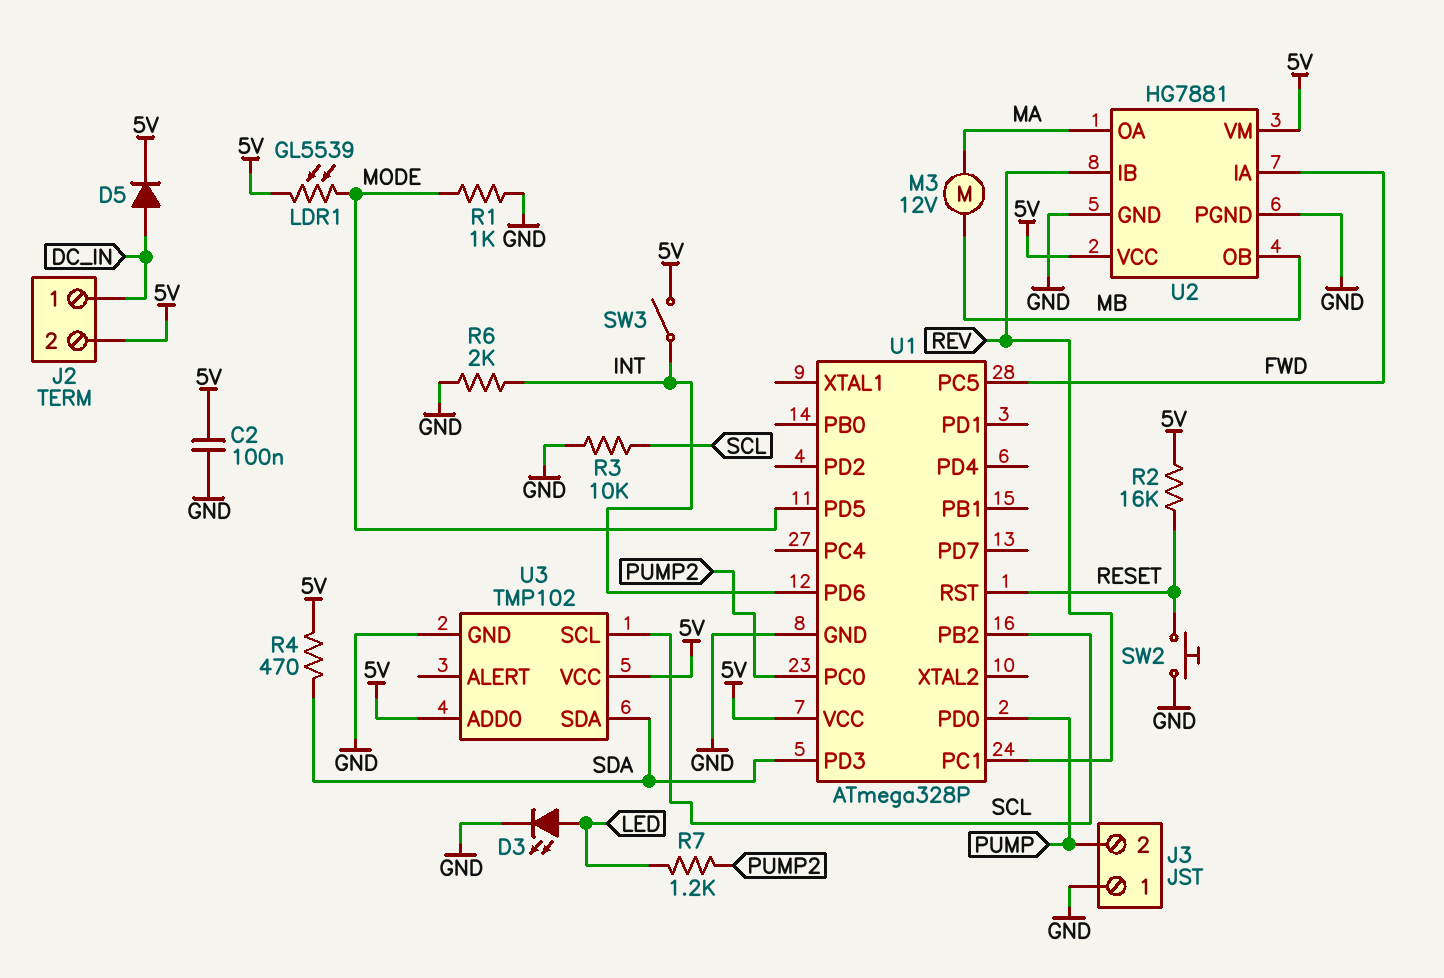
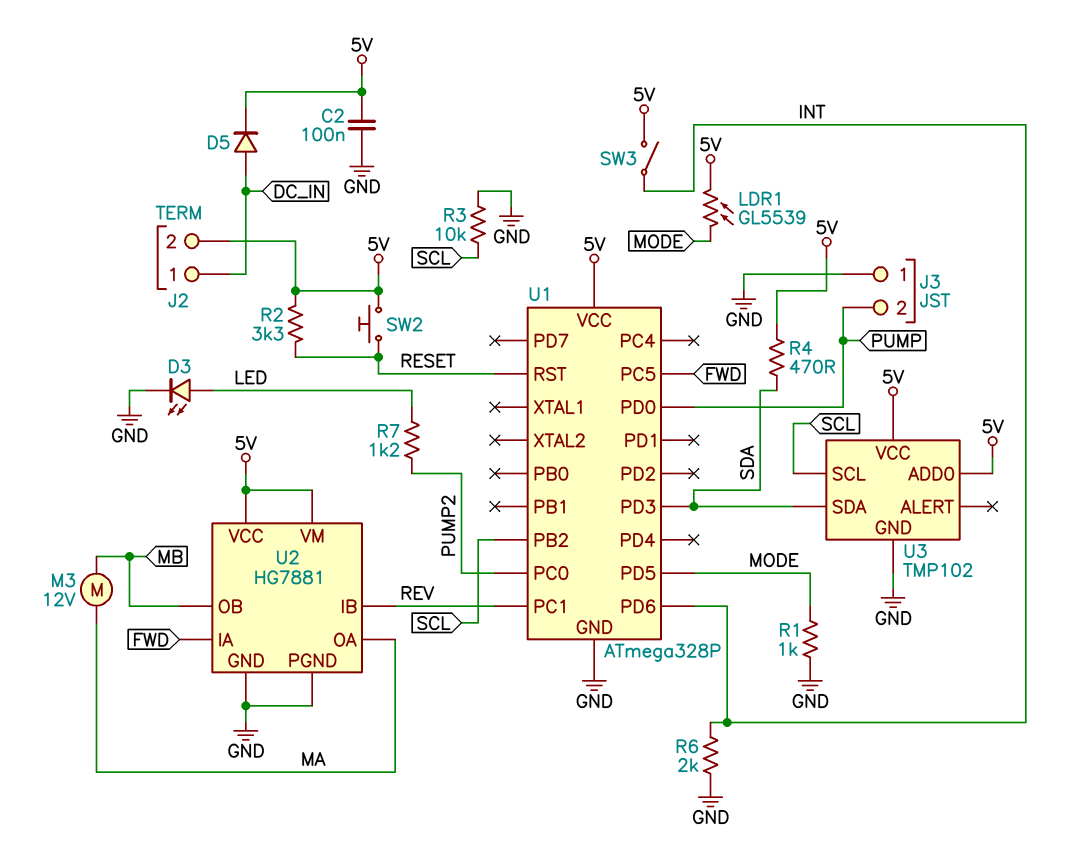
R2: 16k (5V, RESET) -> 3.3k (5V, RESET)
SW2: button (GND, RESET) -> button (5V, RESET)

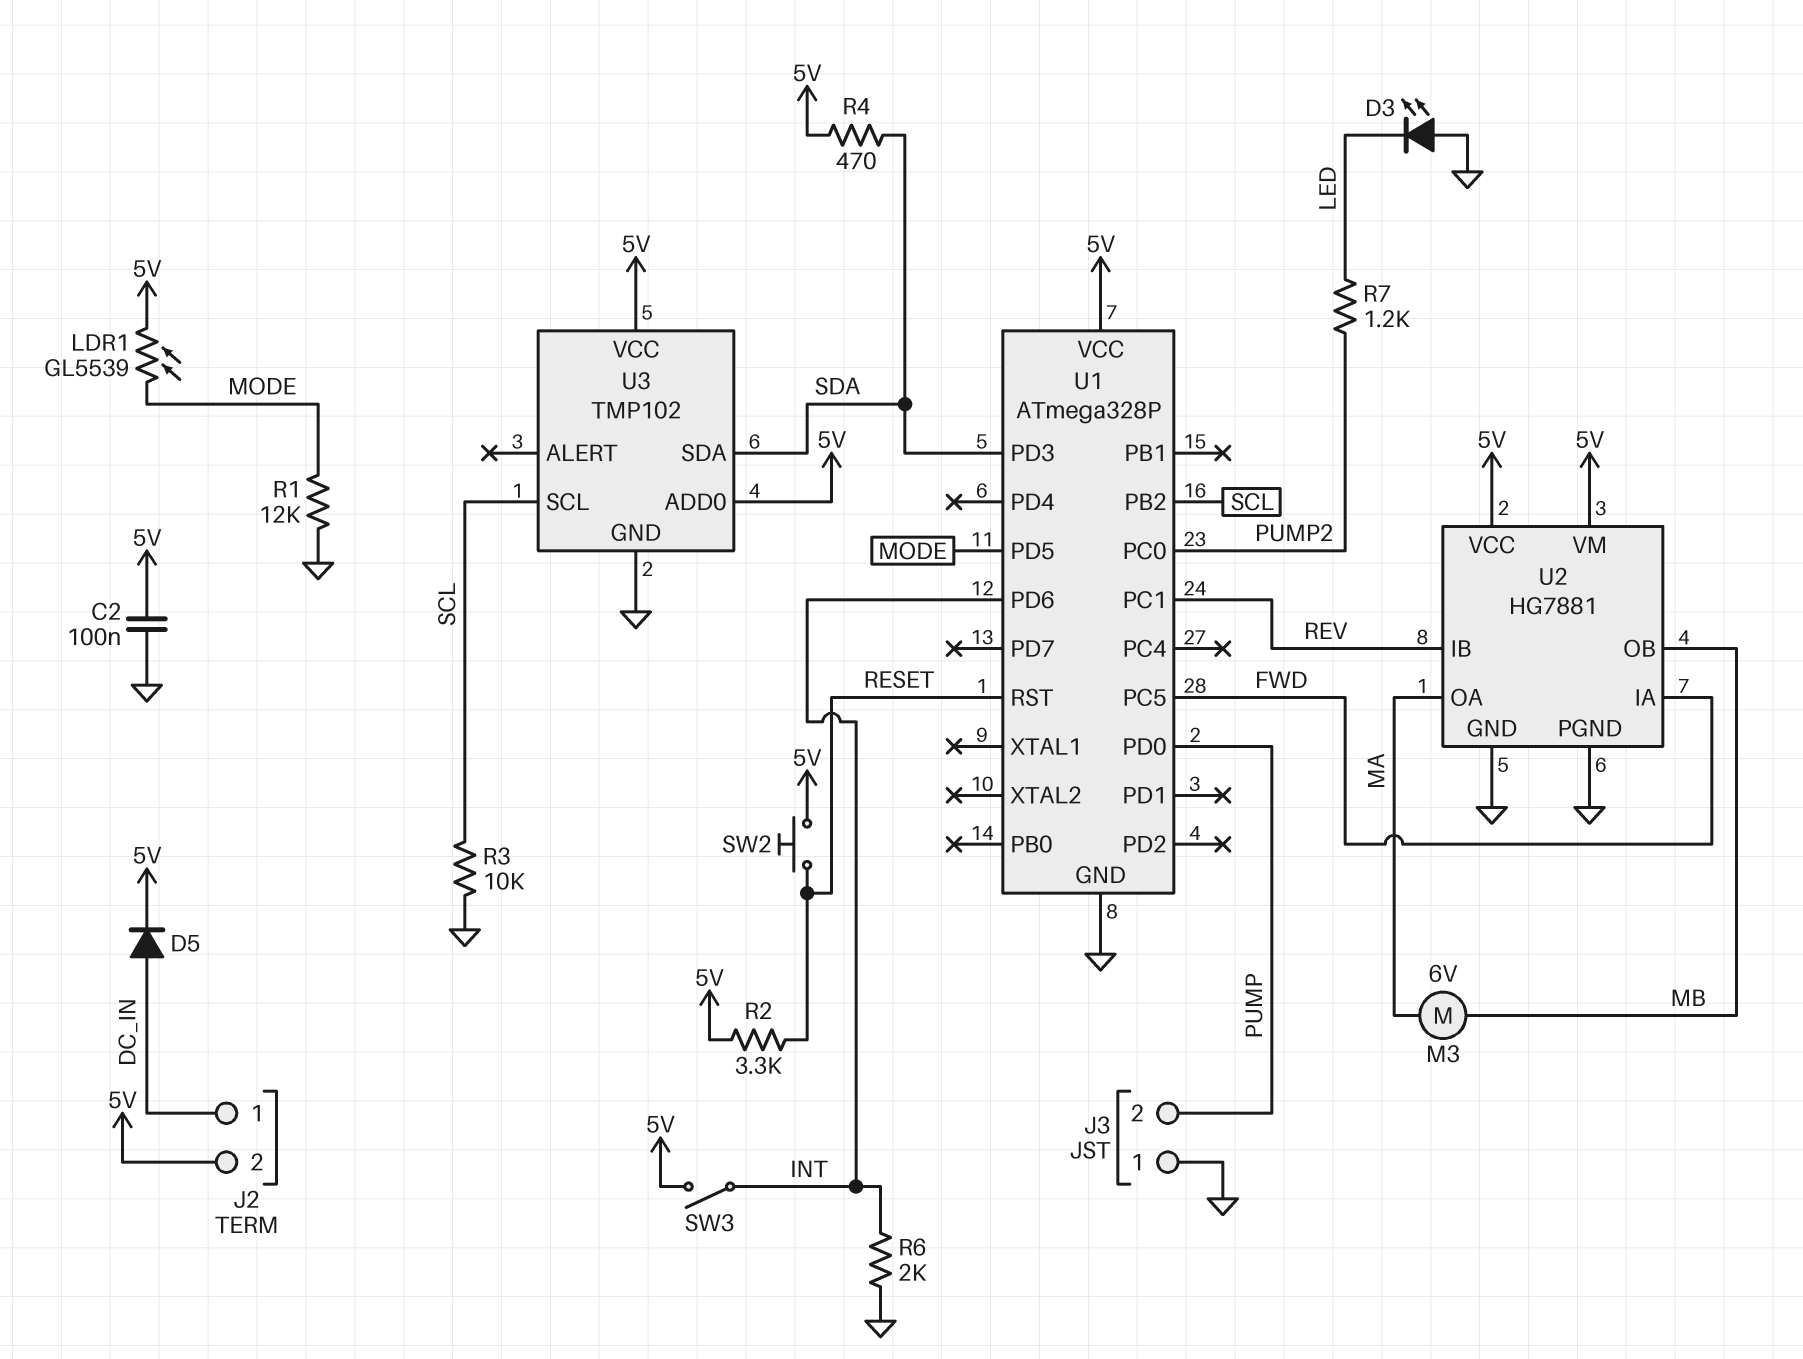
D3: LED (A LED, K GND) -> LED (A GND, K LED)
M3: motor 12V (MA, MB) -> motor 6V (MA, MB)
R1: 1k (GND, MODE) -> 12k (GND, MODE)

